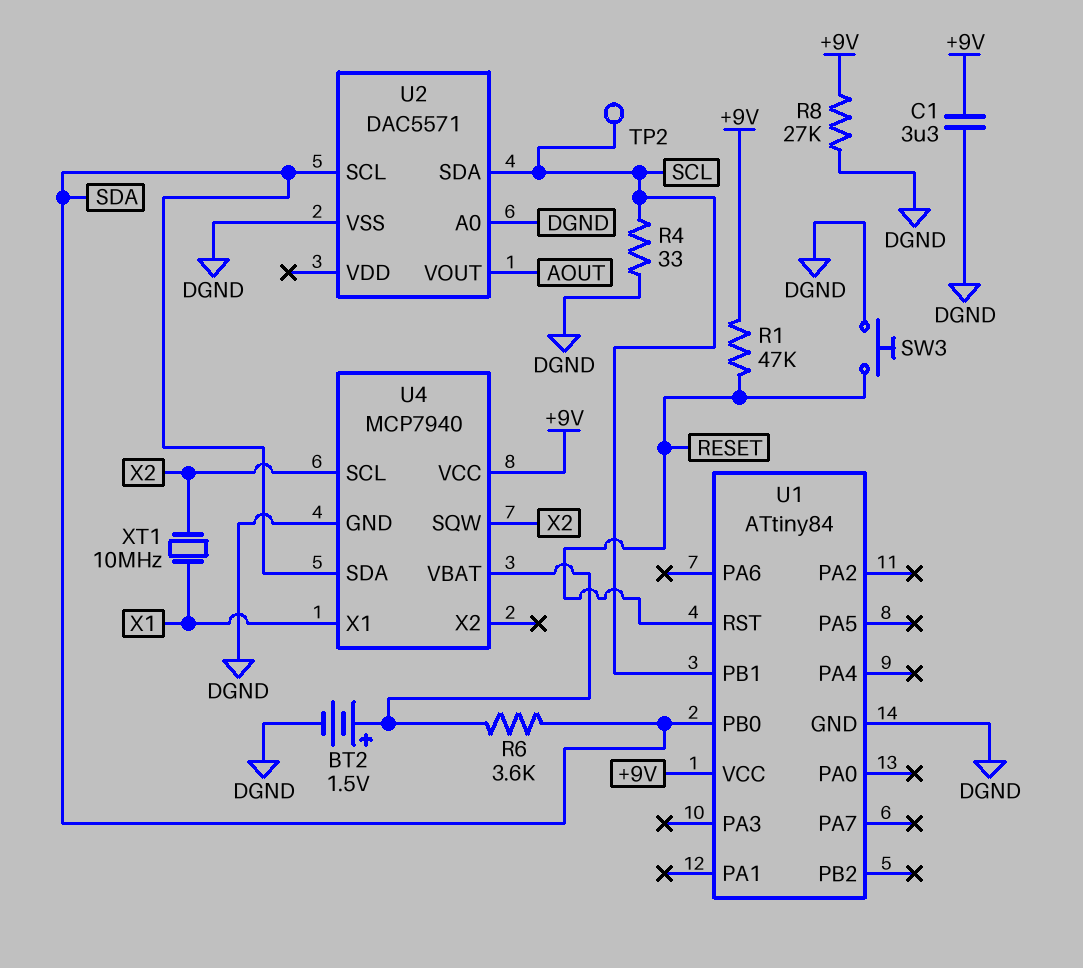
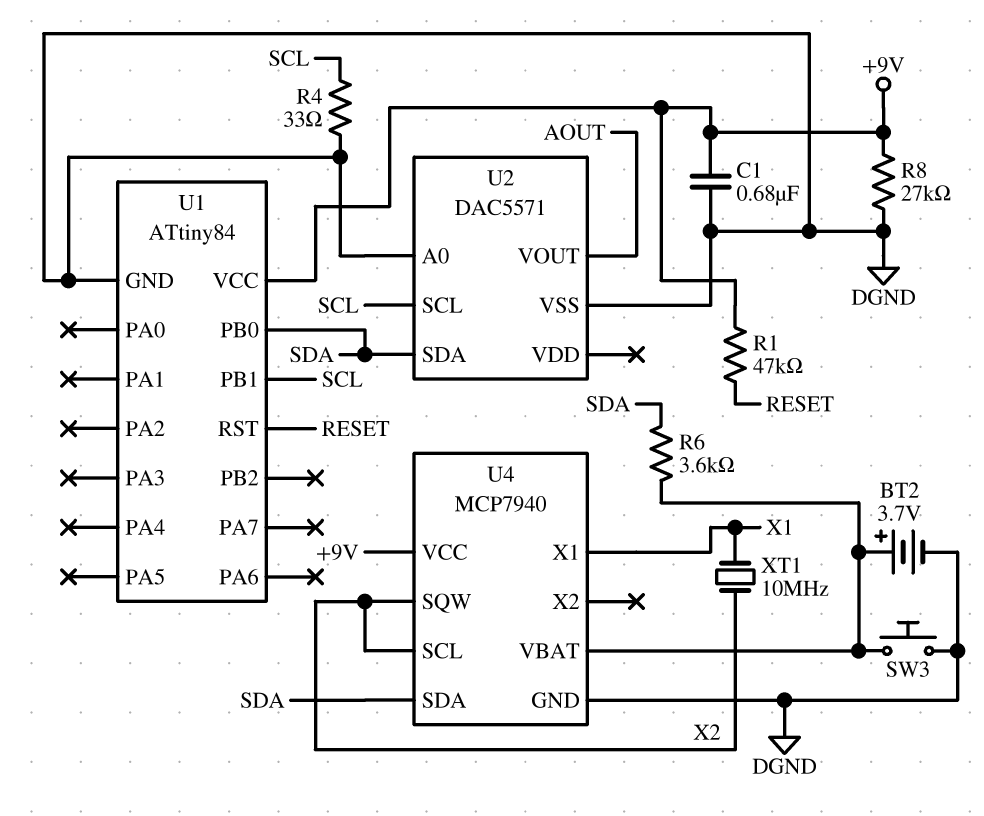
BT2: 1.5V (plus U4/VBAT, minus DGND) -> 3.7V (plus U4/VBAT, minus DGND)
C1: 3.3uF (+9V, DGND) -> 680nF (+9V, DGND)
SW3: button (DGND, RESET) -> button (DGND, U4/VBAT)
TP2: test point (SCL) -> none
U2 pin SCL: SDA -> SCL
U2 pin SDA: SCL -> SDA

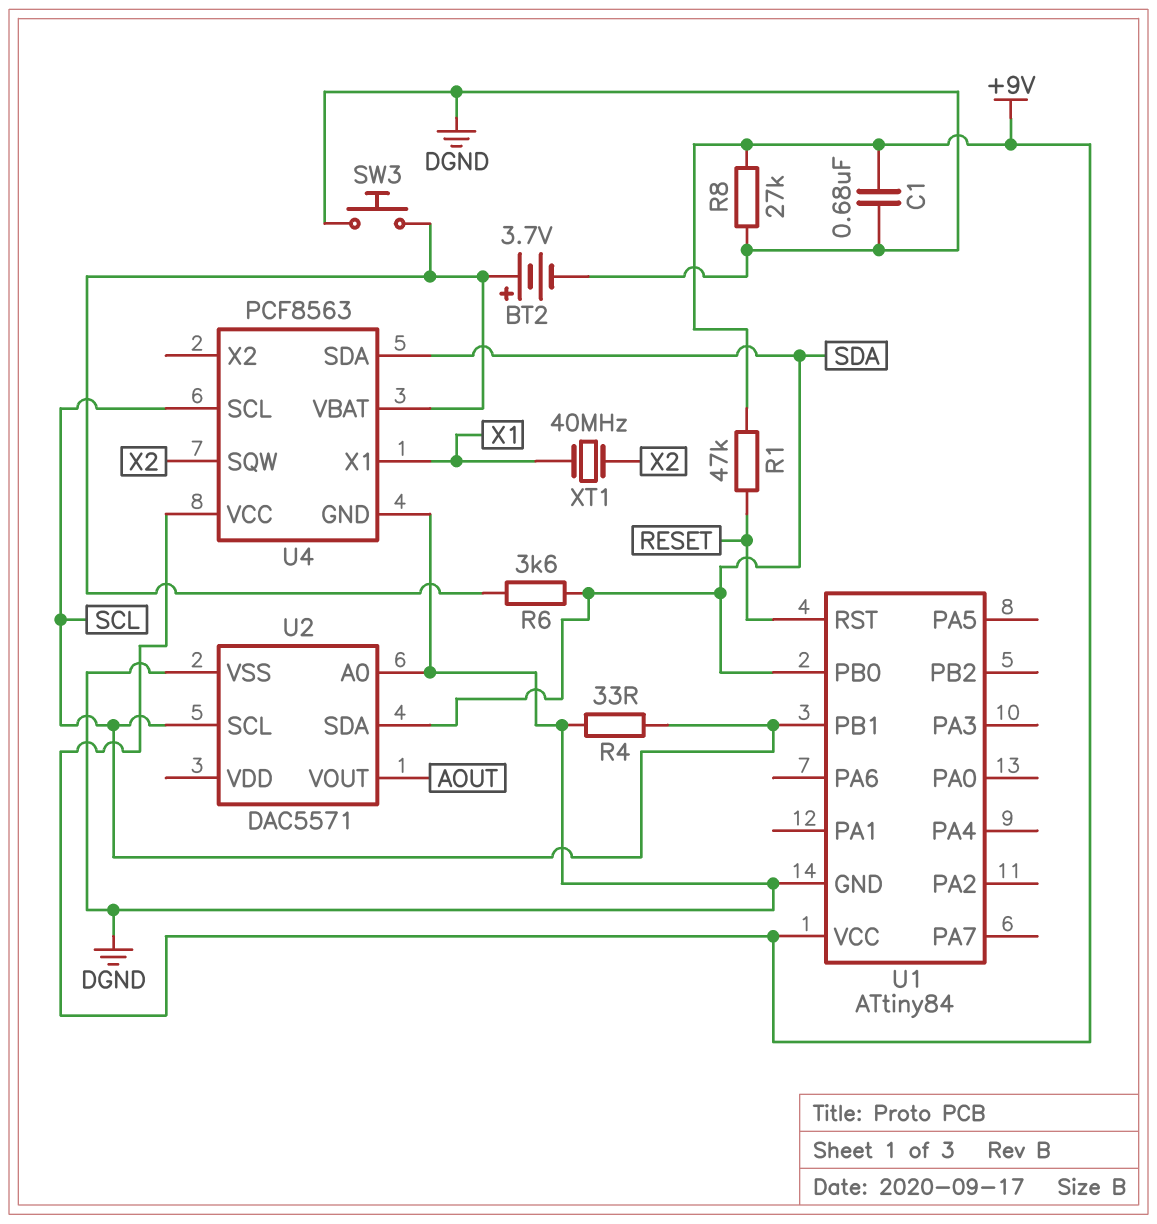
U4: MCP7940 -> PCF8563
U4 pin SCL: X2 -> SCL
XT1: 10MHz (X1, X2) -> 40MHz (X1, X2)

